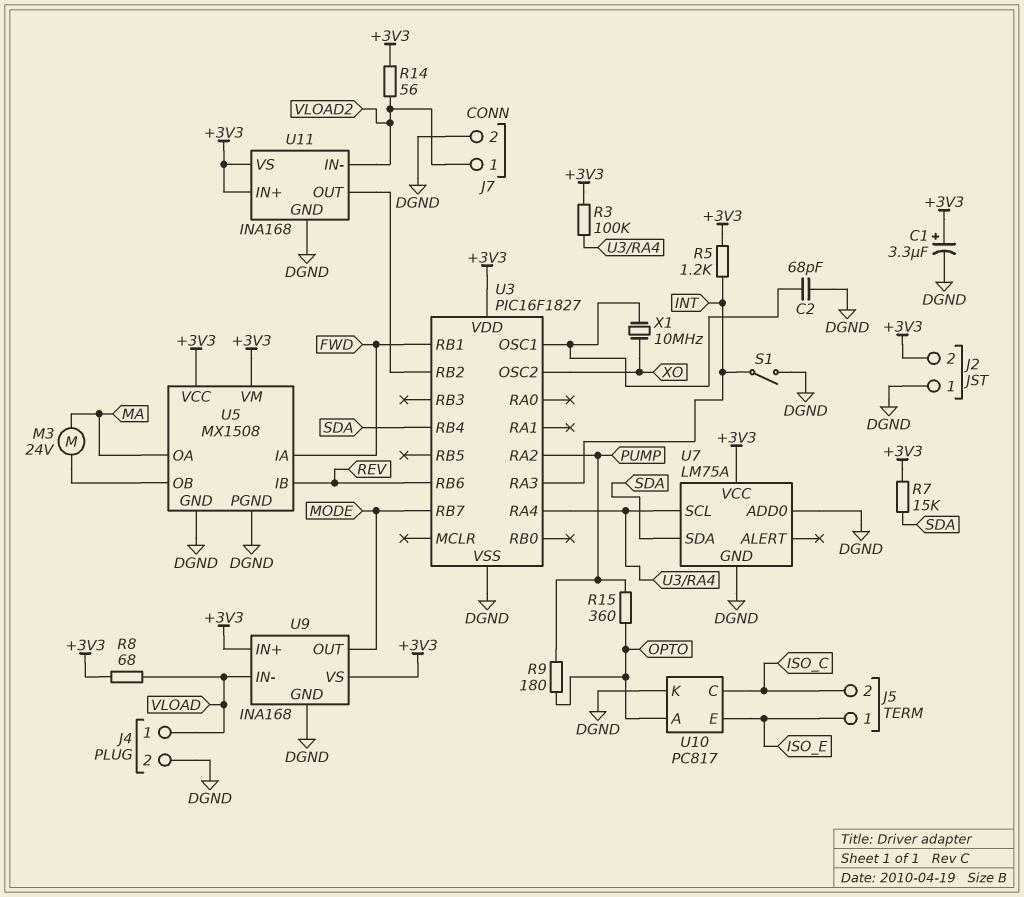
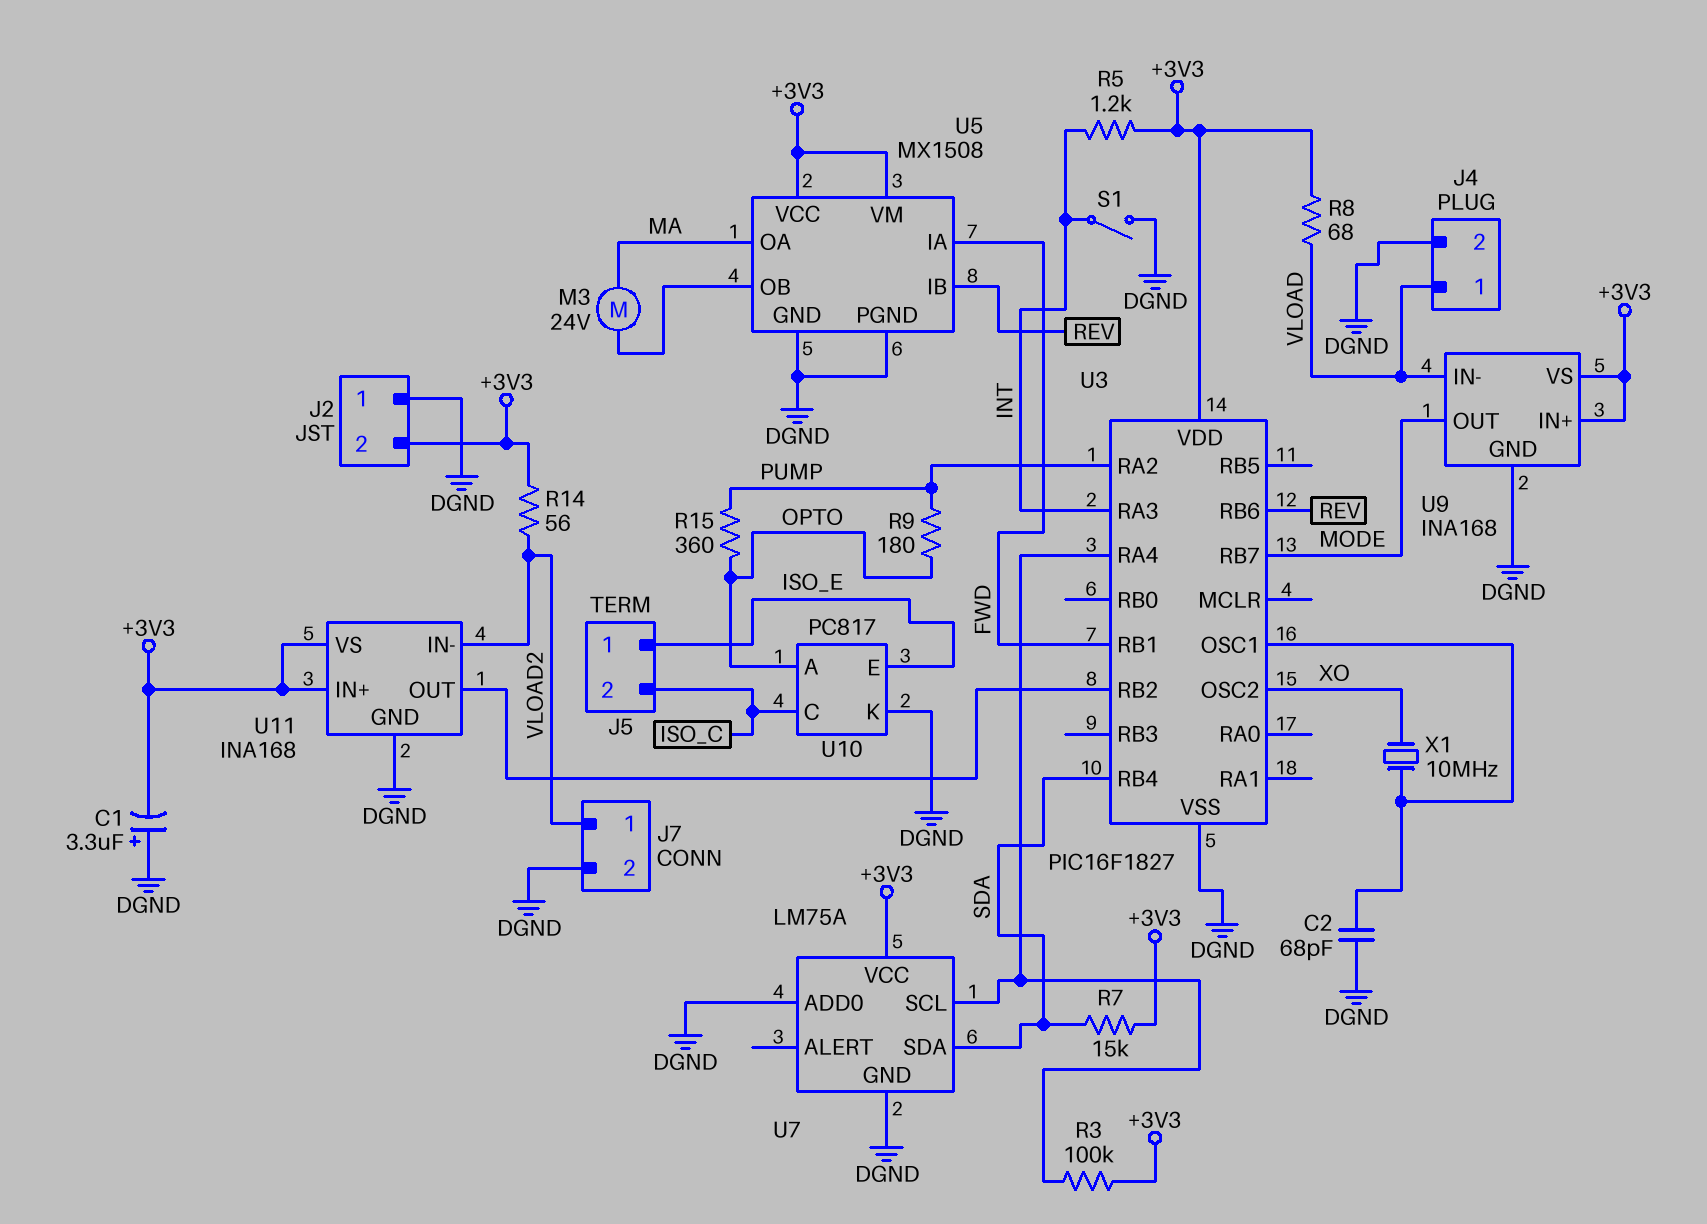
C1: 3.3uF (plus +3V3, minus DGND) -> 3.3uF (plus DGND, minus +3V3)

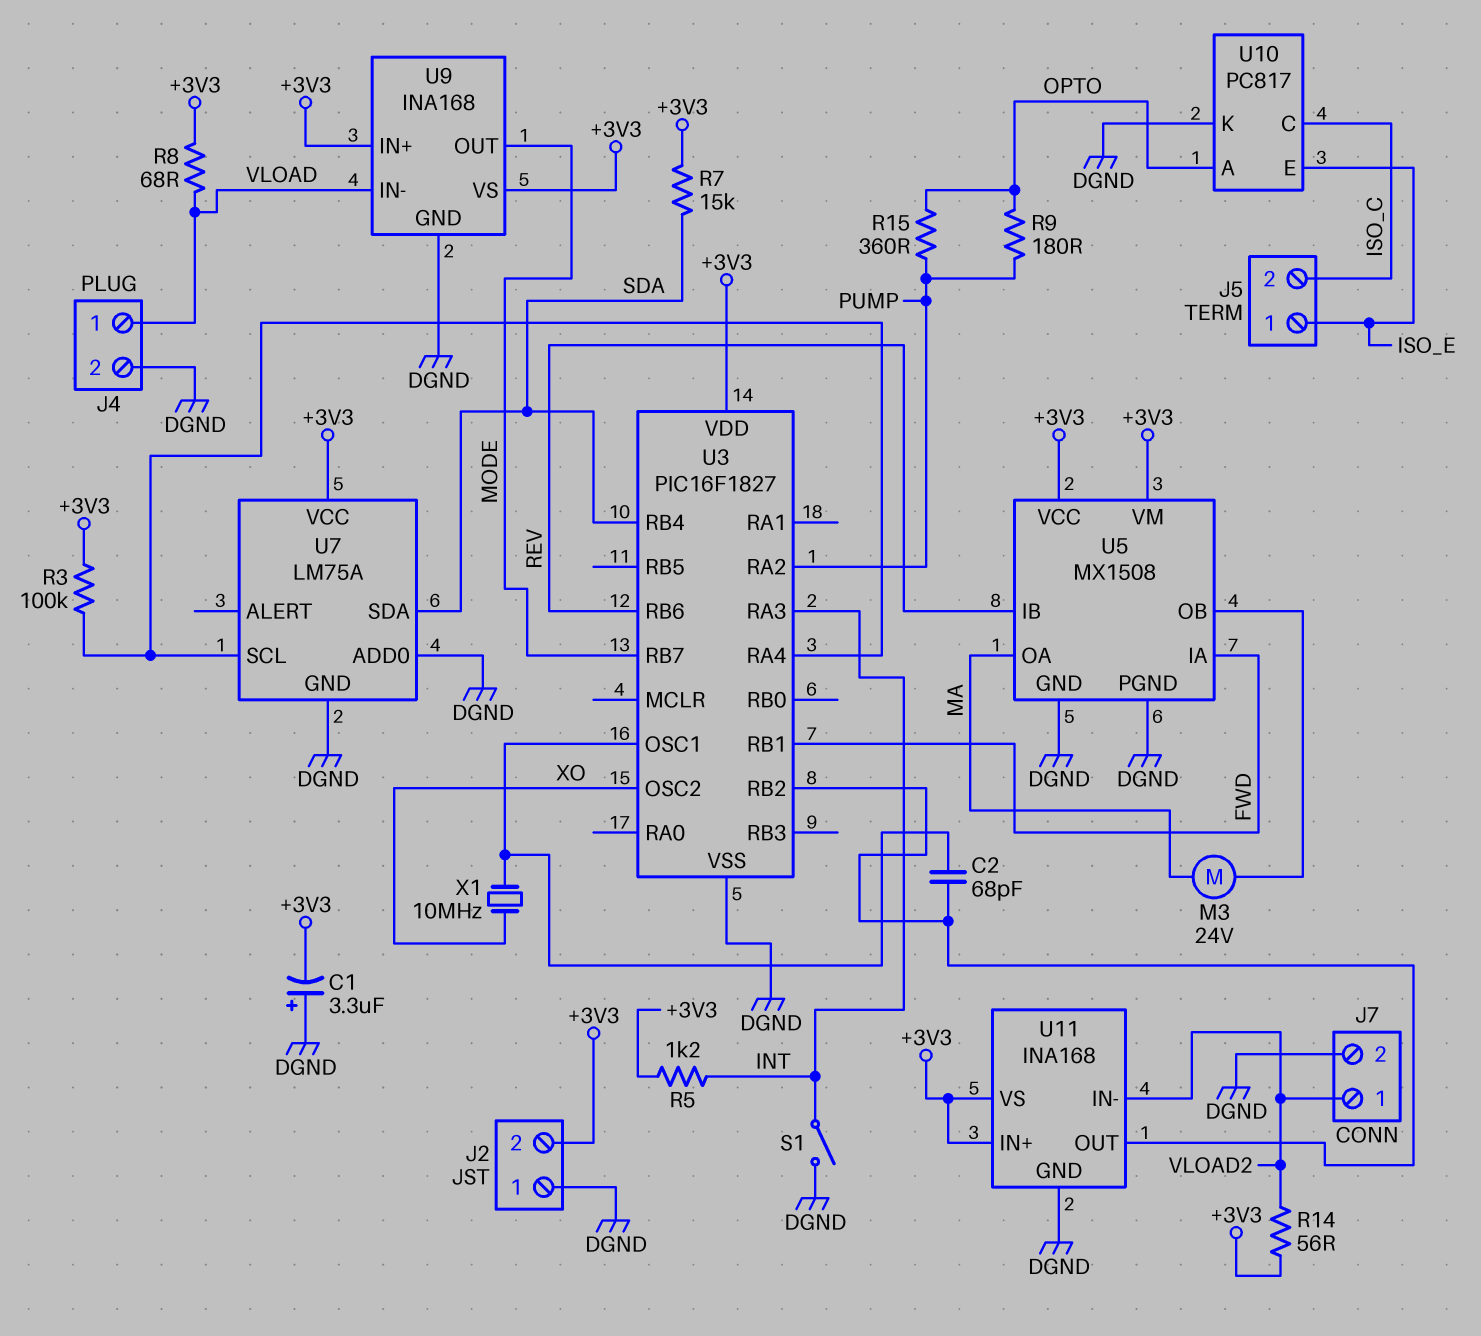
C2: 68pF (DGND, U3/OSC1) -> 68pF (U3/OSC1, U3/RB2)

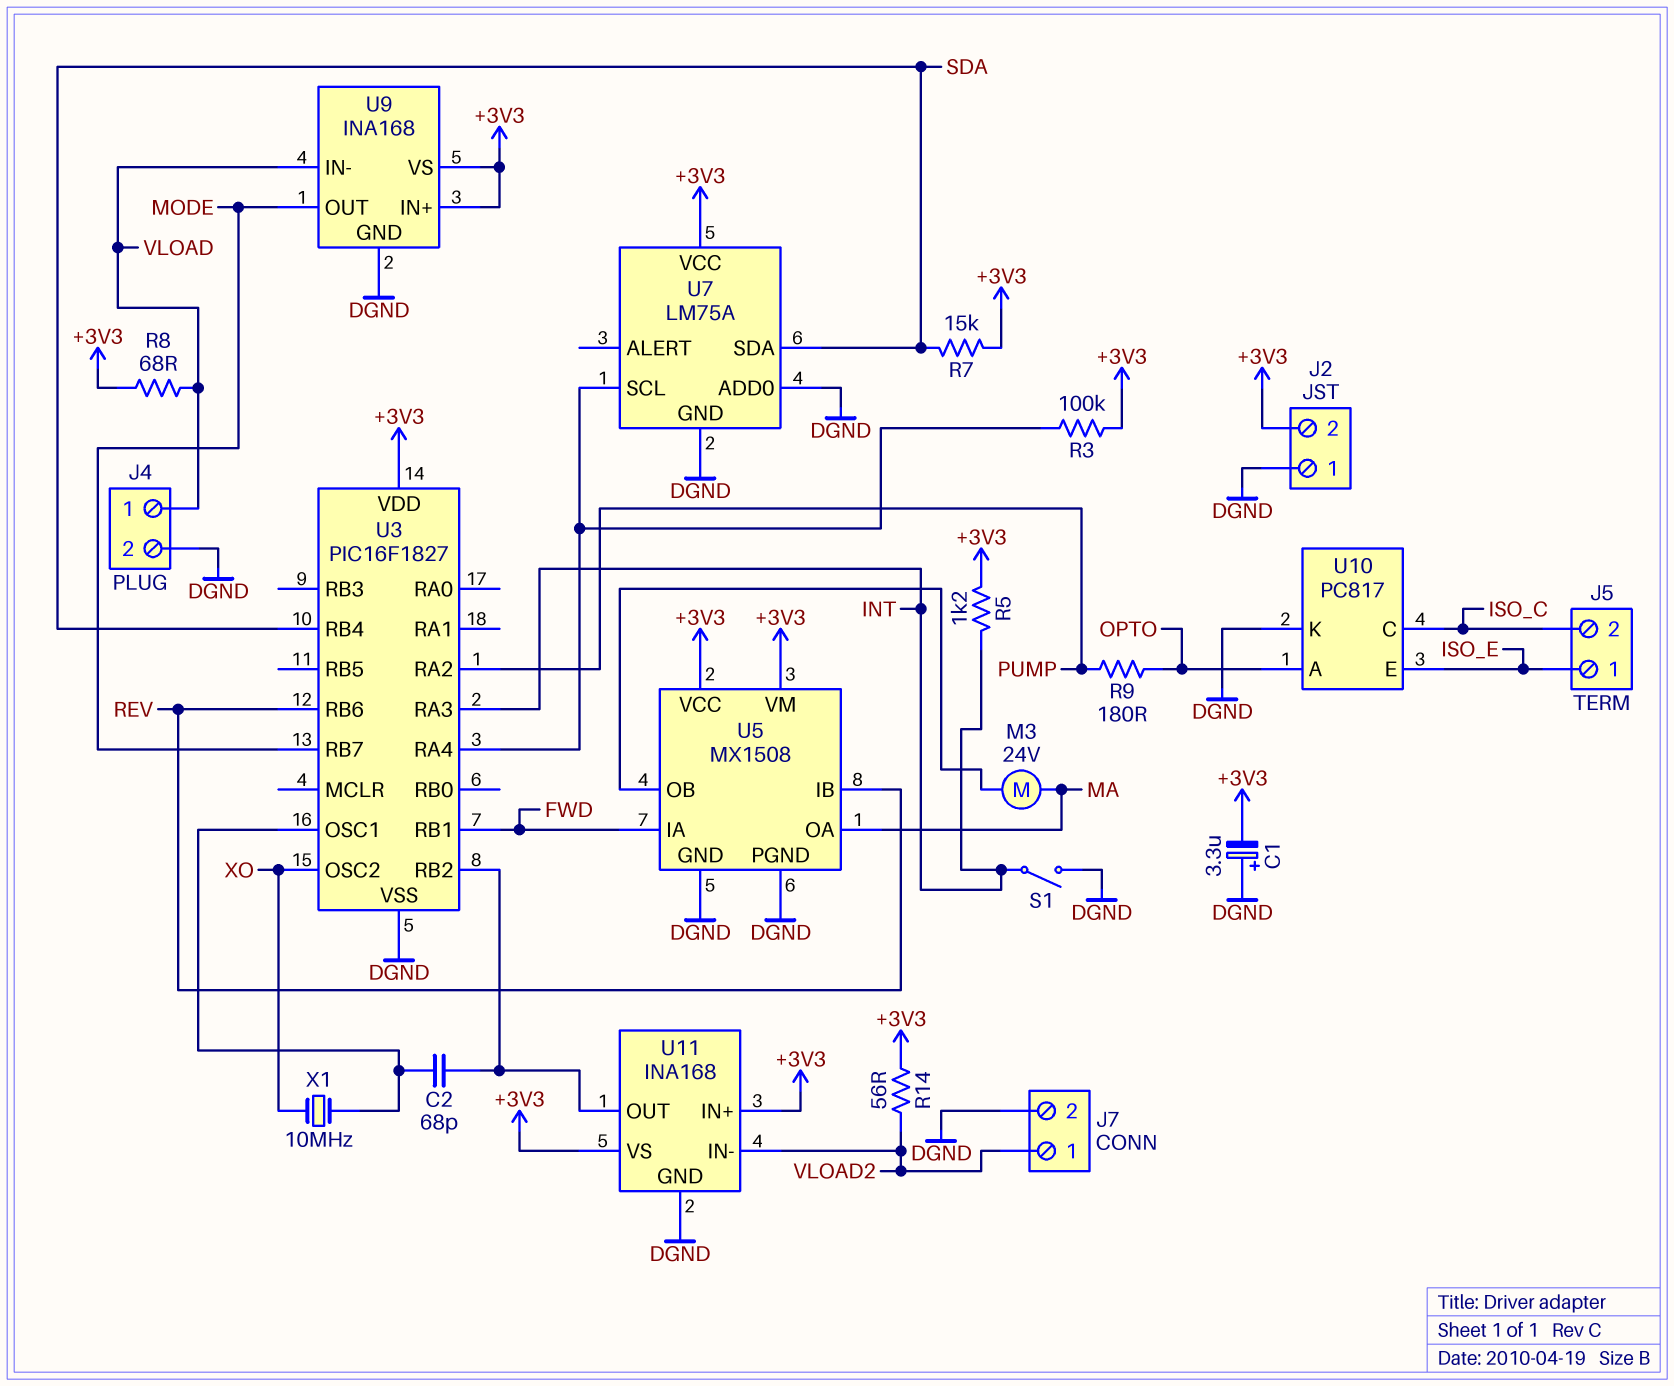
R15: 360 (OPTO, PUMP) -> none

